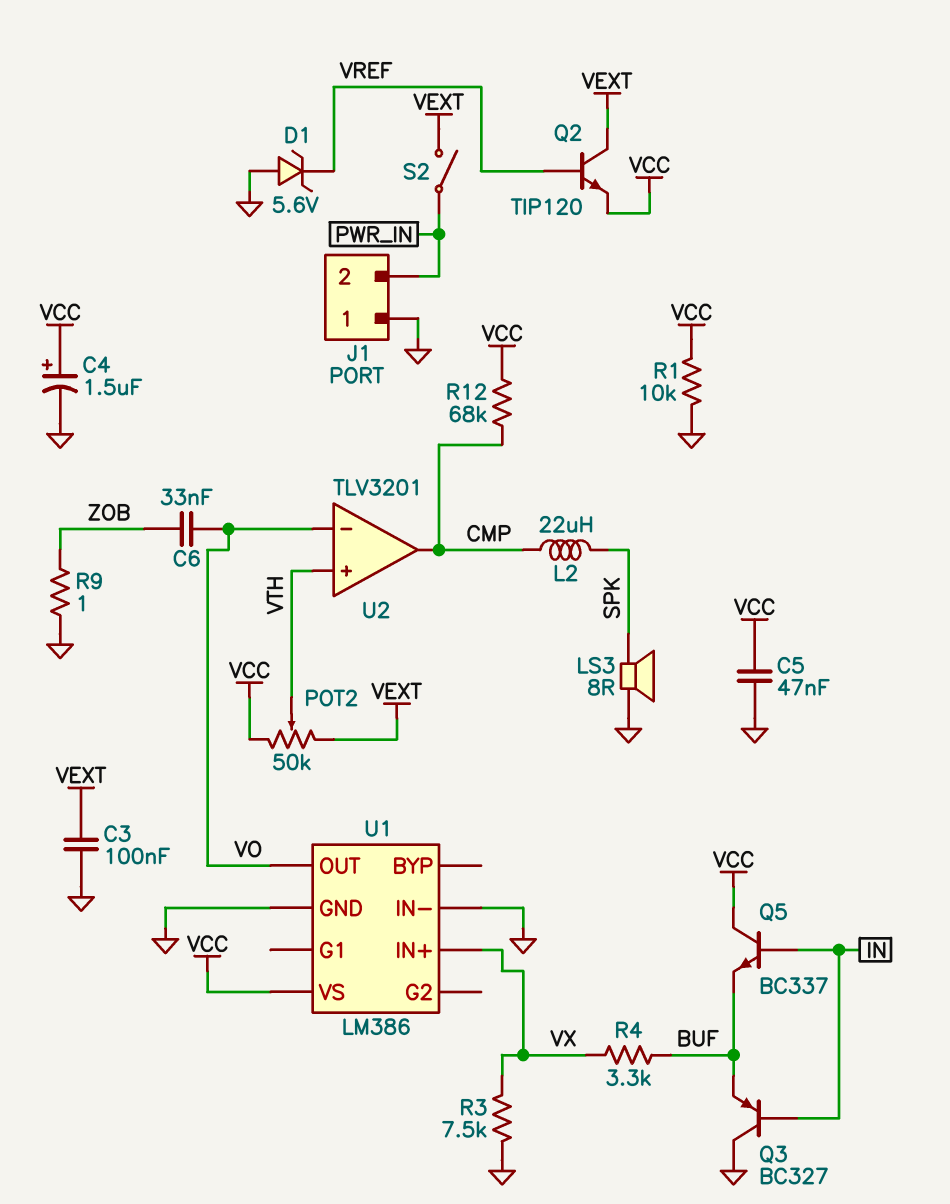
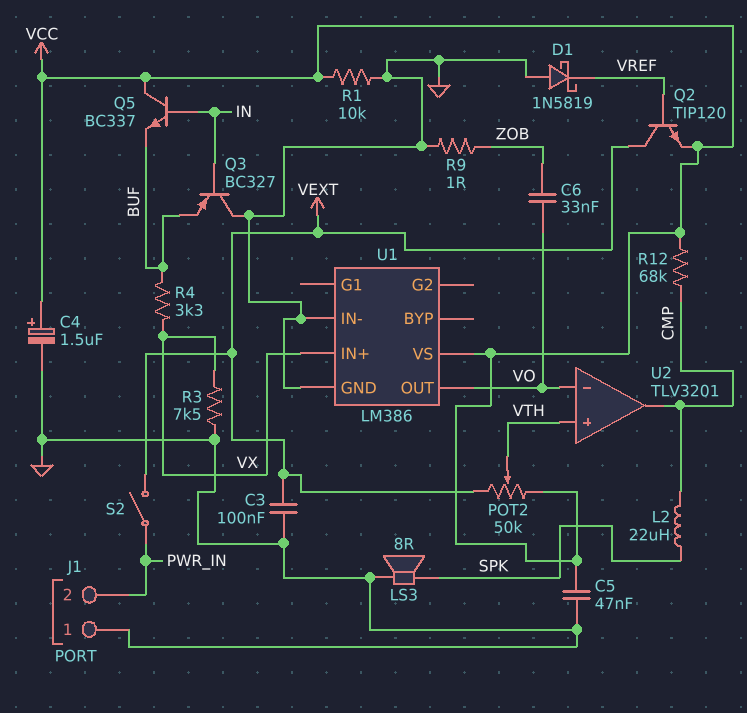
D1: zener 5.6V (A GND, K VREF) -> schottky 1N5819 (A GND, K VREF)

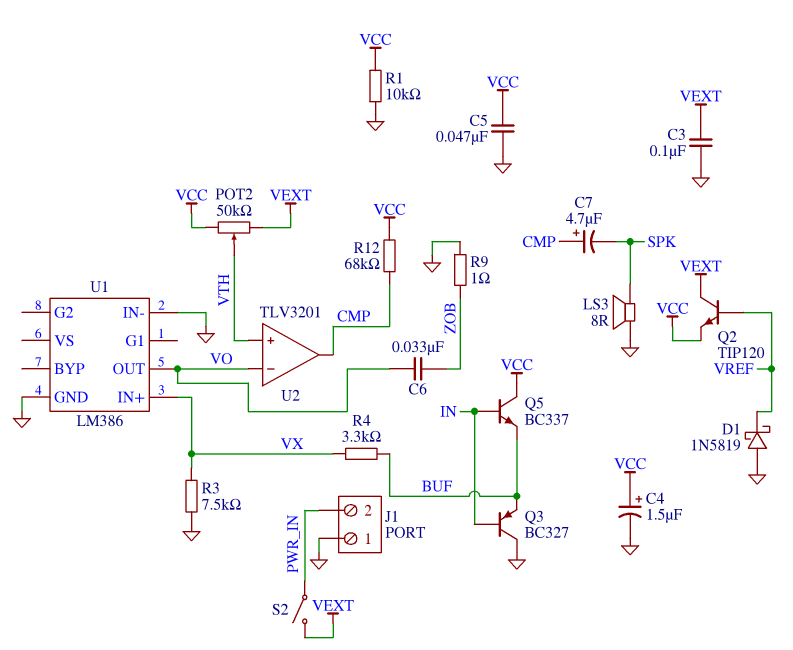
C7: none -> 4.7uF (plus CMP, minus SPK)
L2: 22uH (CMP, SPK) -> none
U1 pin VS: VCC -> none

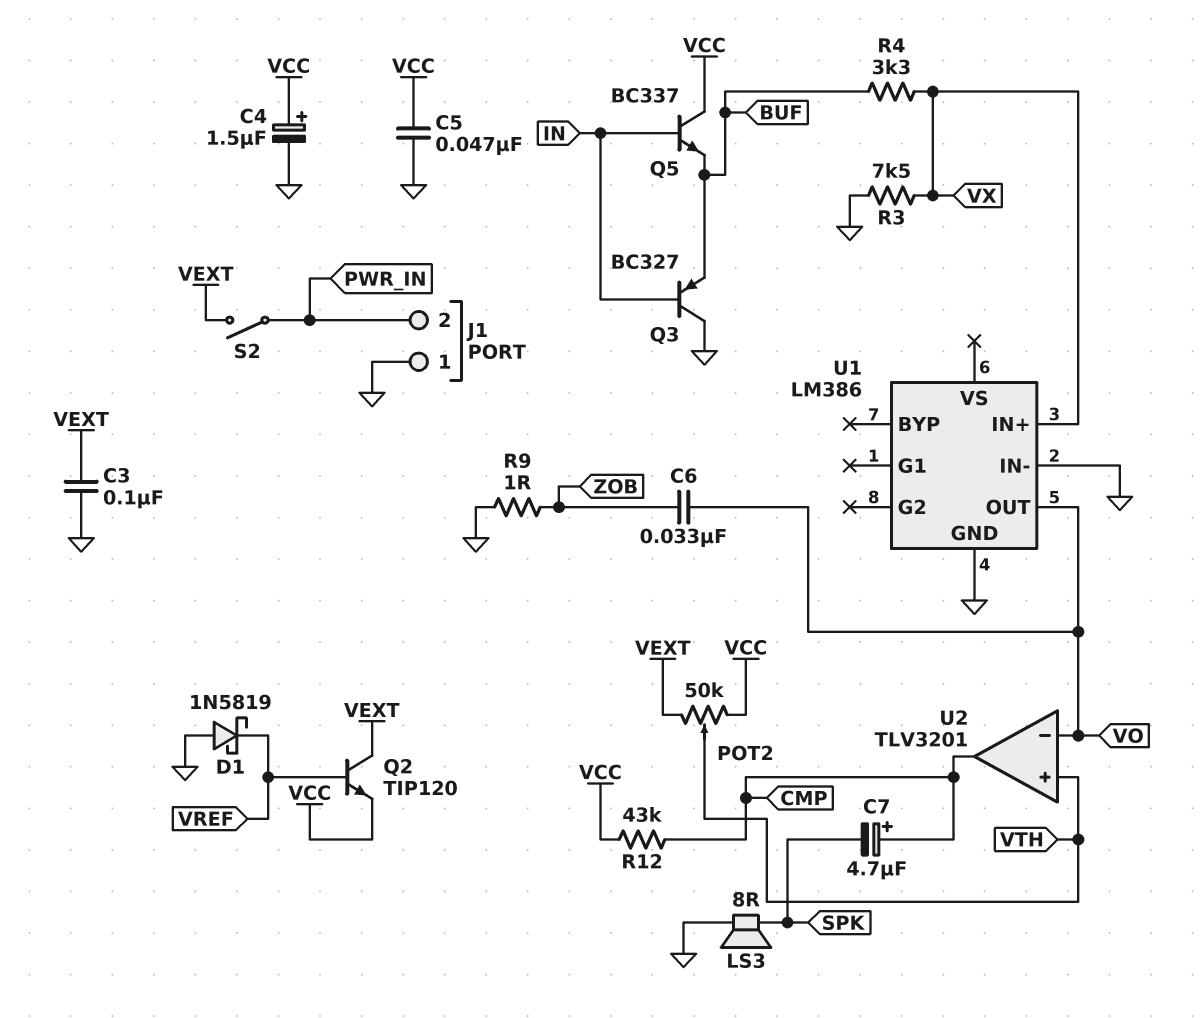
R1: 10k (GND, VCC) -> none
R12: 68k (CMP, VCC) -> 43k (CMP, VCC)

